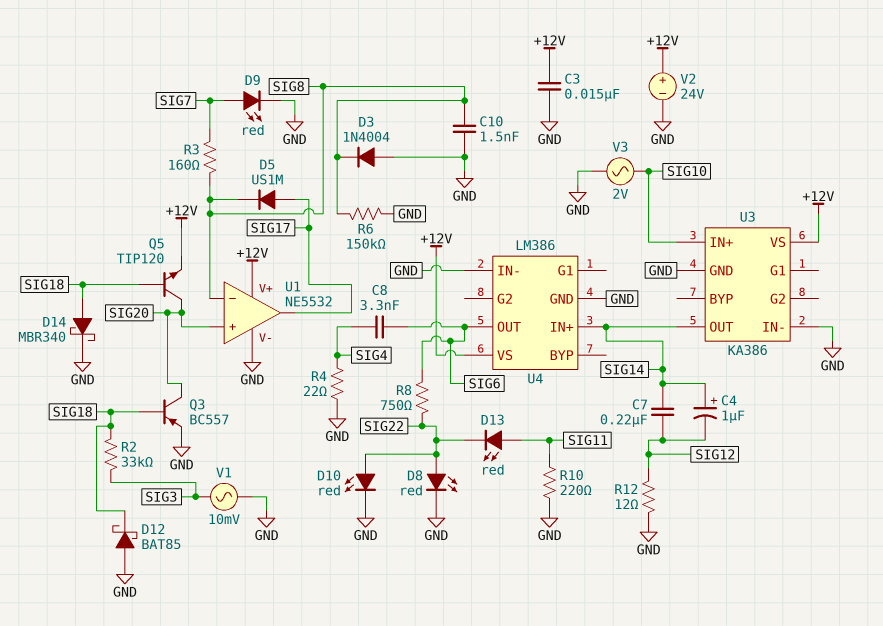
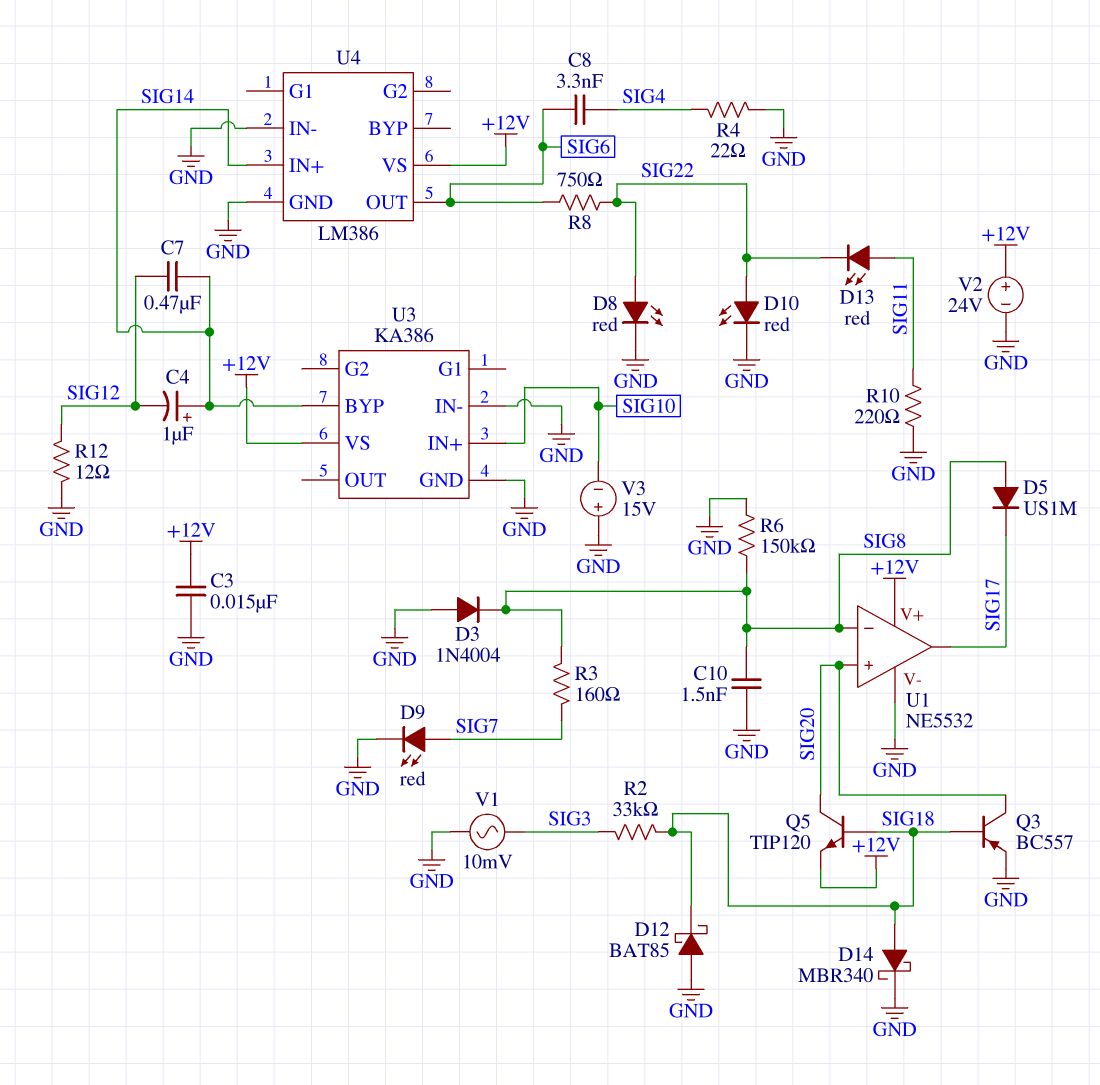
C7: 220nF (SIG12, SIG14) -> 470nF (SIG12, SIG14)
D5: diode US1M (A SIG17, K SIG8) -> diode US1M (A SIG8, K SIG17)
U3 pin BYP: none -> SIG14
U3 pin OUT: SIG14 -> none
V3: AC 2V (GND, SIG10) -> 15V (plus GND, minus SIG10)

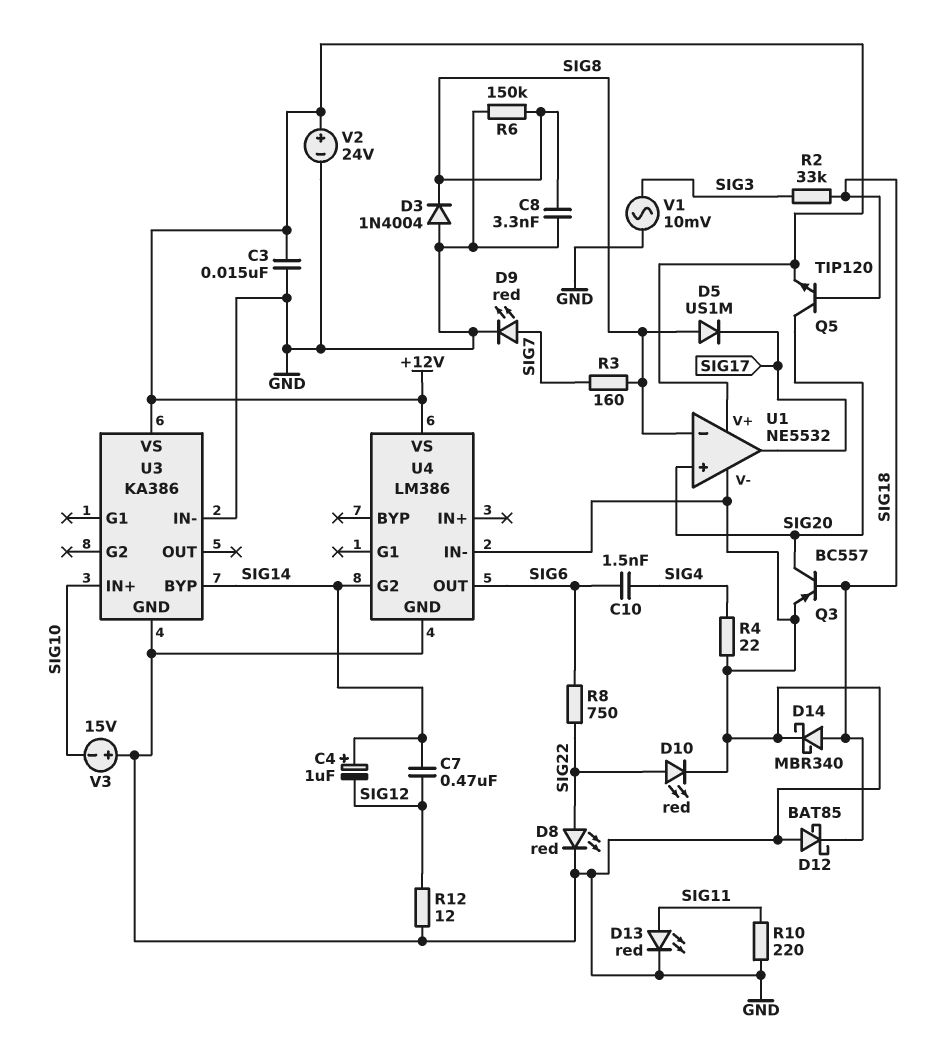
C8: 3.3nF (SIG4, SIG6) -> 3.3nF (GND, SIG8)
C10: 1.5nF (GND, SIG8) -> 1.5nF (SIG4, SIG6)
D13: LED red (A SIG11, K SIG22) -> LED red (A SIG11, K GND)
U4 pin G2: none -> SIG14
U4 pin IN+: SIG14 -> none

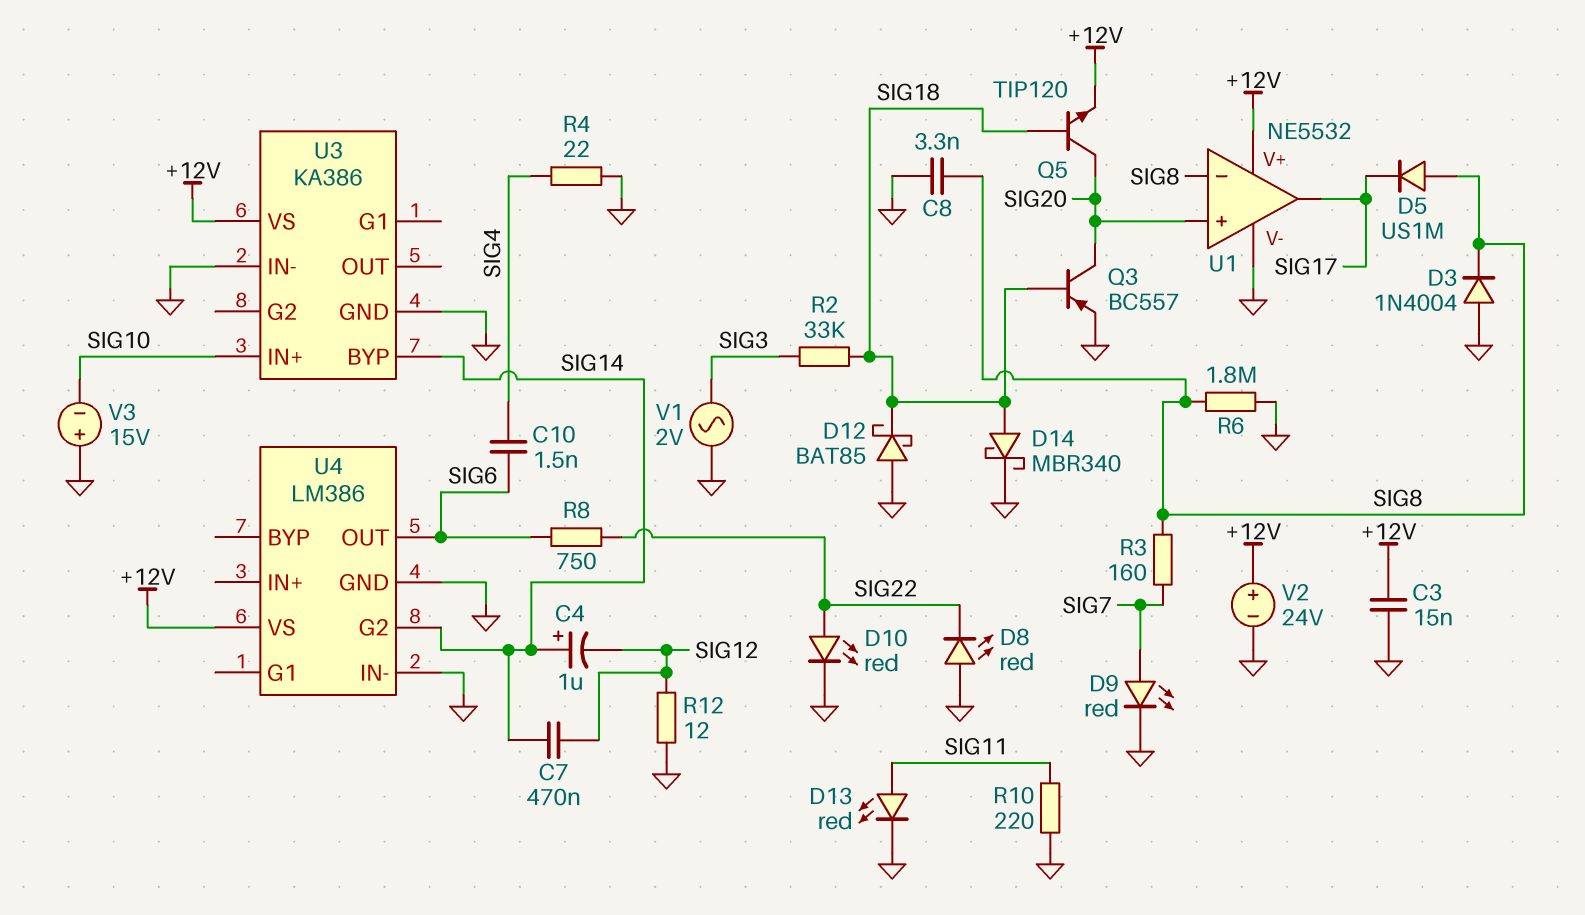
D8: LED red (A SIG22, K GND) -> LED red (A GND, K SIG22)
R6: 150k (GND, SIG8) -> 1.8M (GND, SIG8)
V1: AC 10mV (GND, SIG3) -> AC 2V (GND, SIG3)

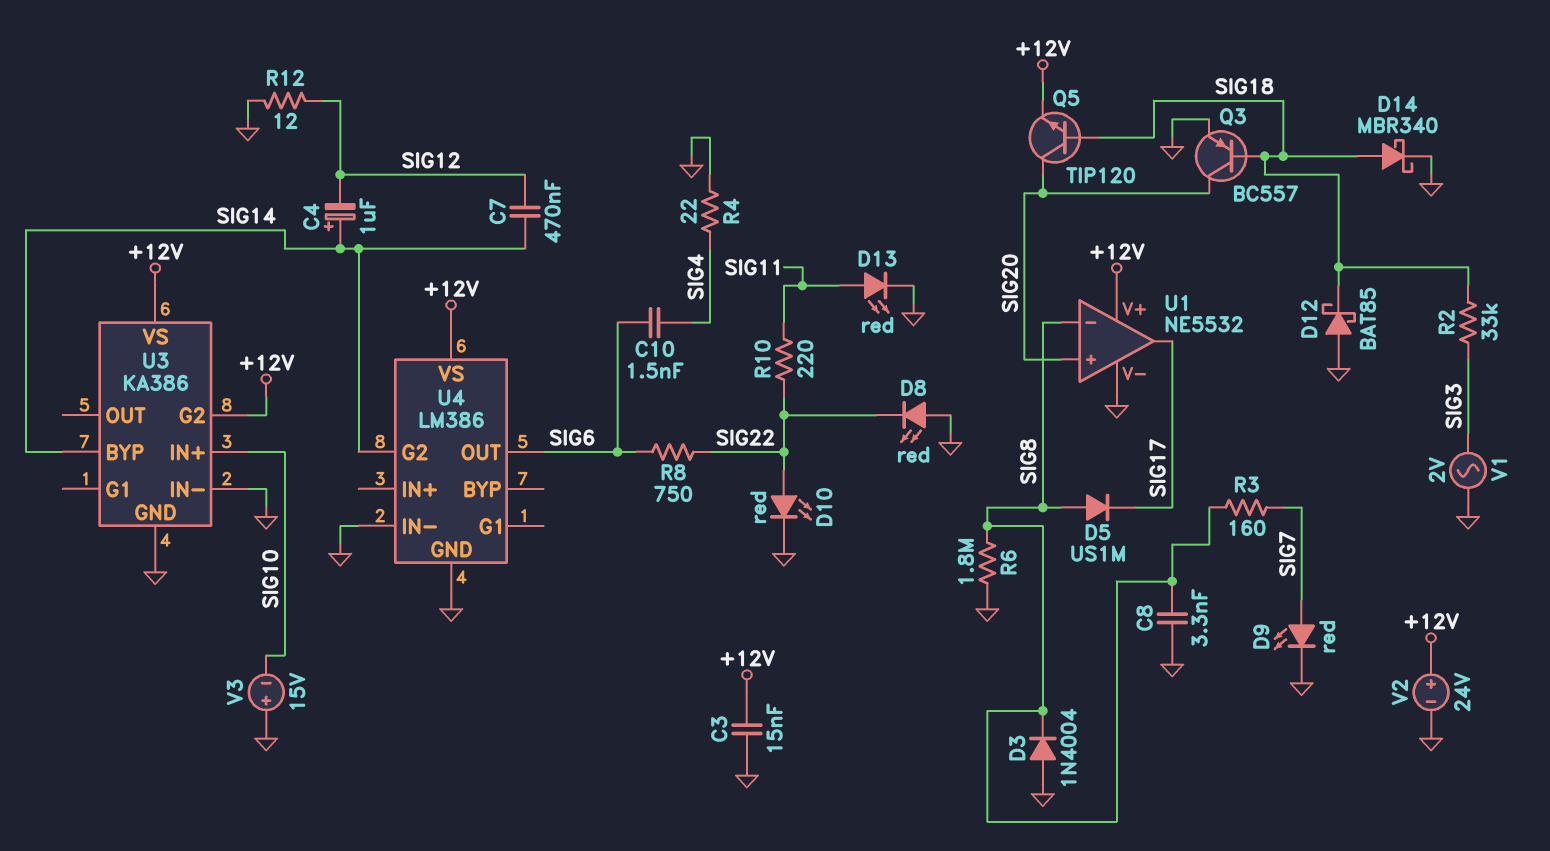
R10: 220 (GND, SIG11) -> 220 (SIG11, SIG22)
U3 pin G2: none -> +12V

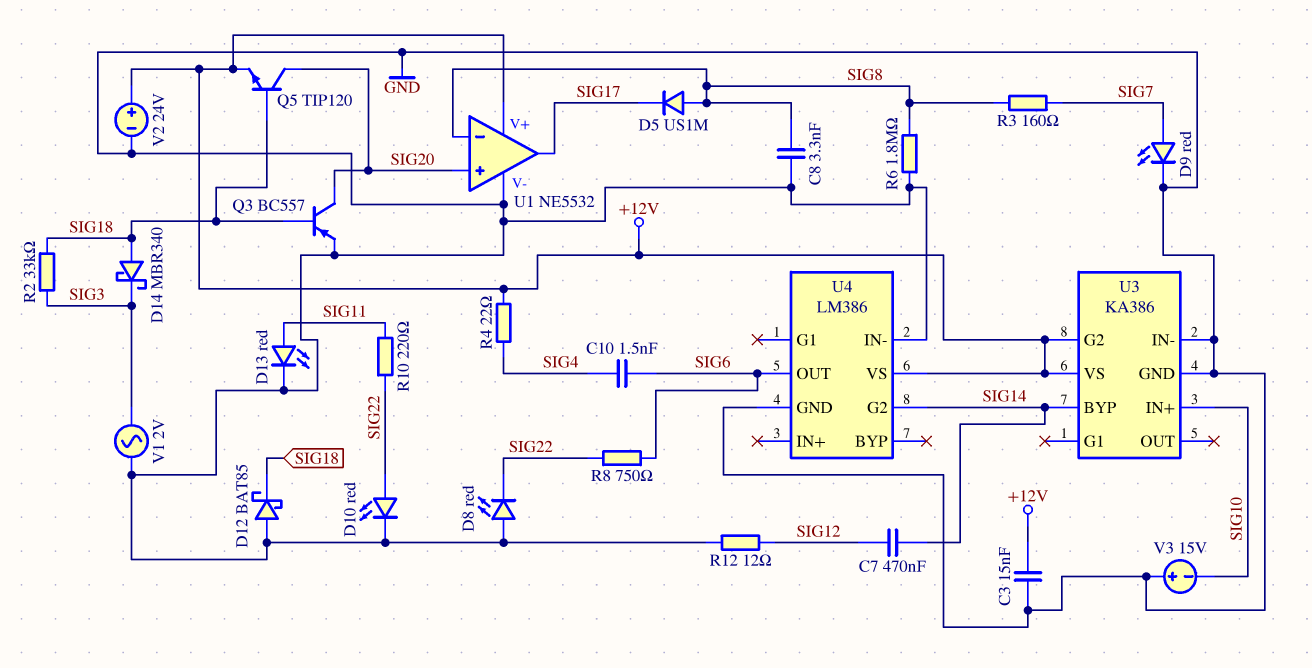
C4: 1uF (plus SIG14, minus SIG12) -> none
D3: diode 1N4004 (A GND, K SIG8) -> none
D14: schottky MBR340 (A SIG18, K GND) -> schottky MBR340 (A SIG18, K SIG3)
R4: 22 (GND, SIG4) -> 22 (+12V, SIG4)

